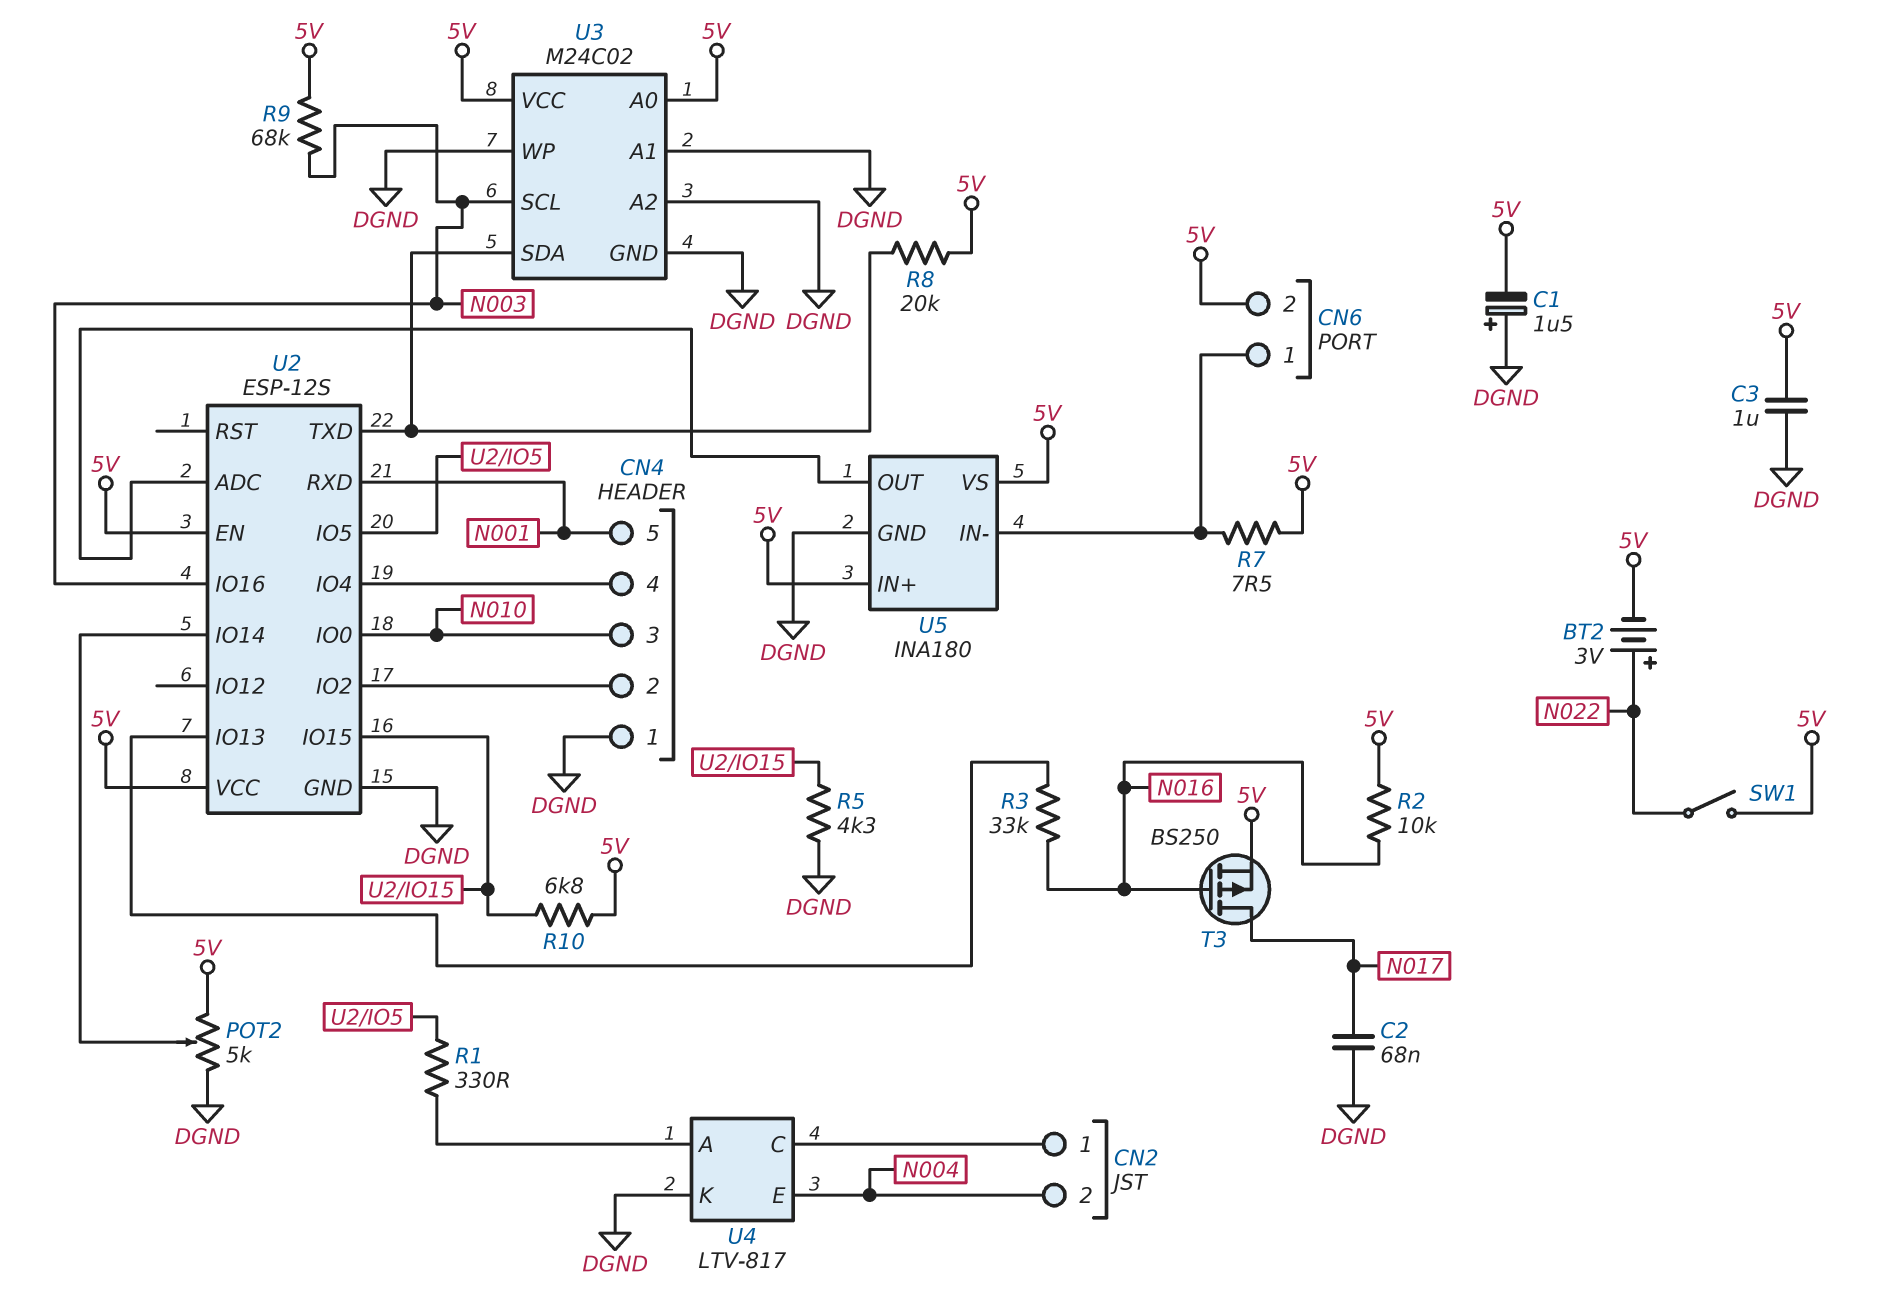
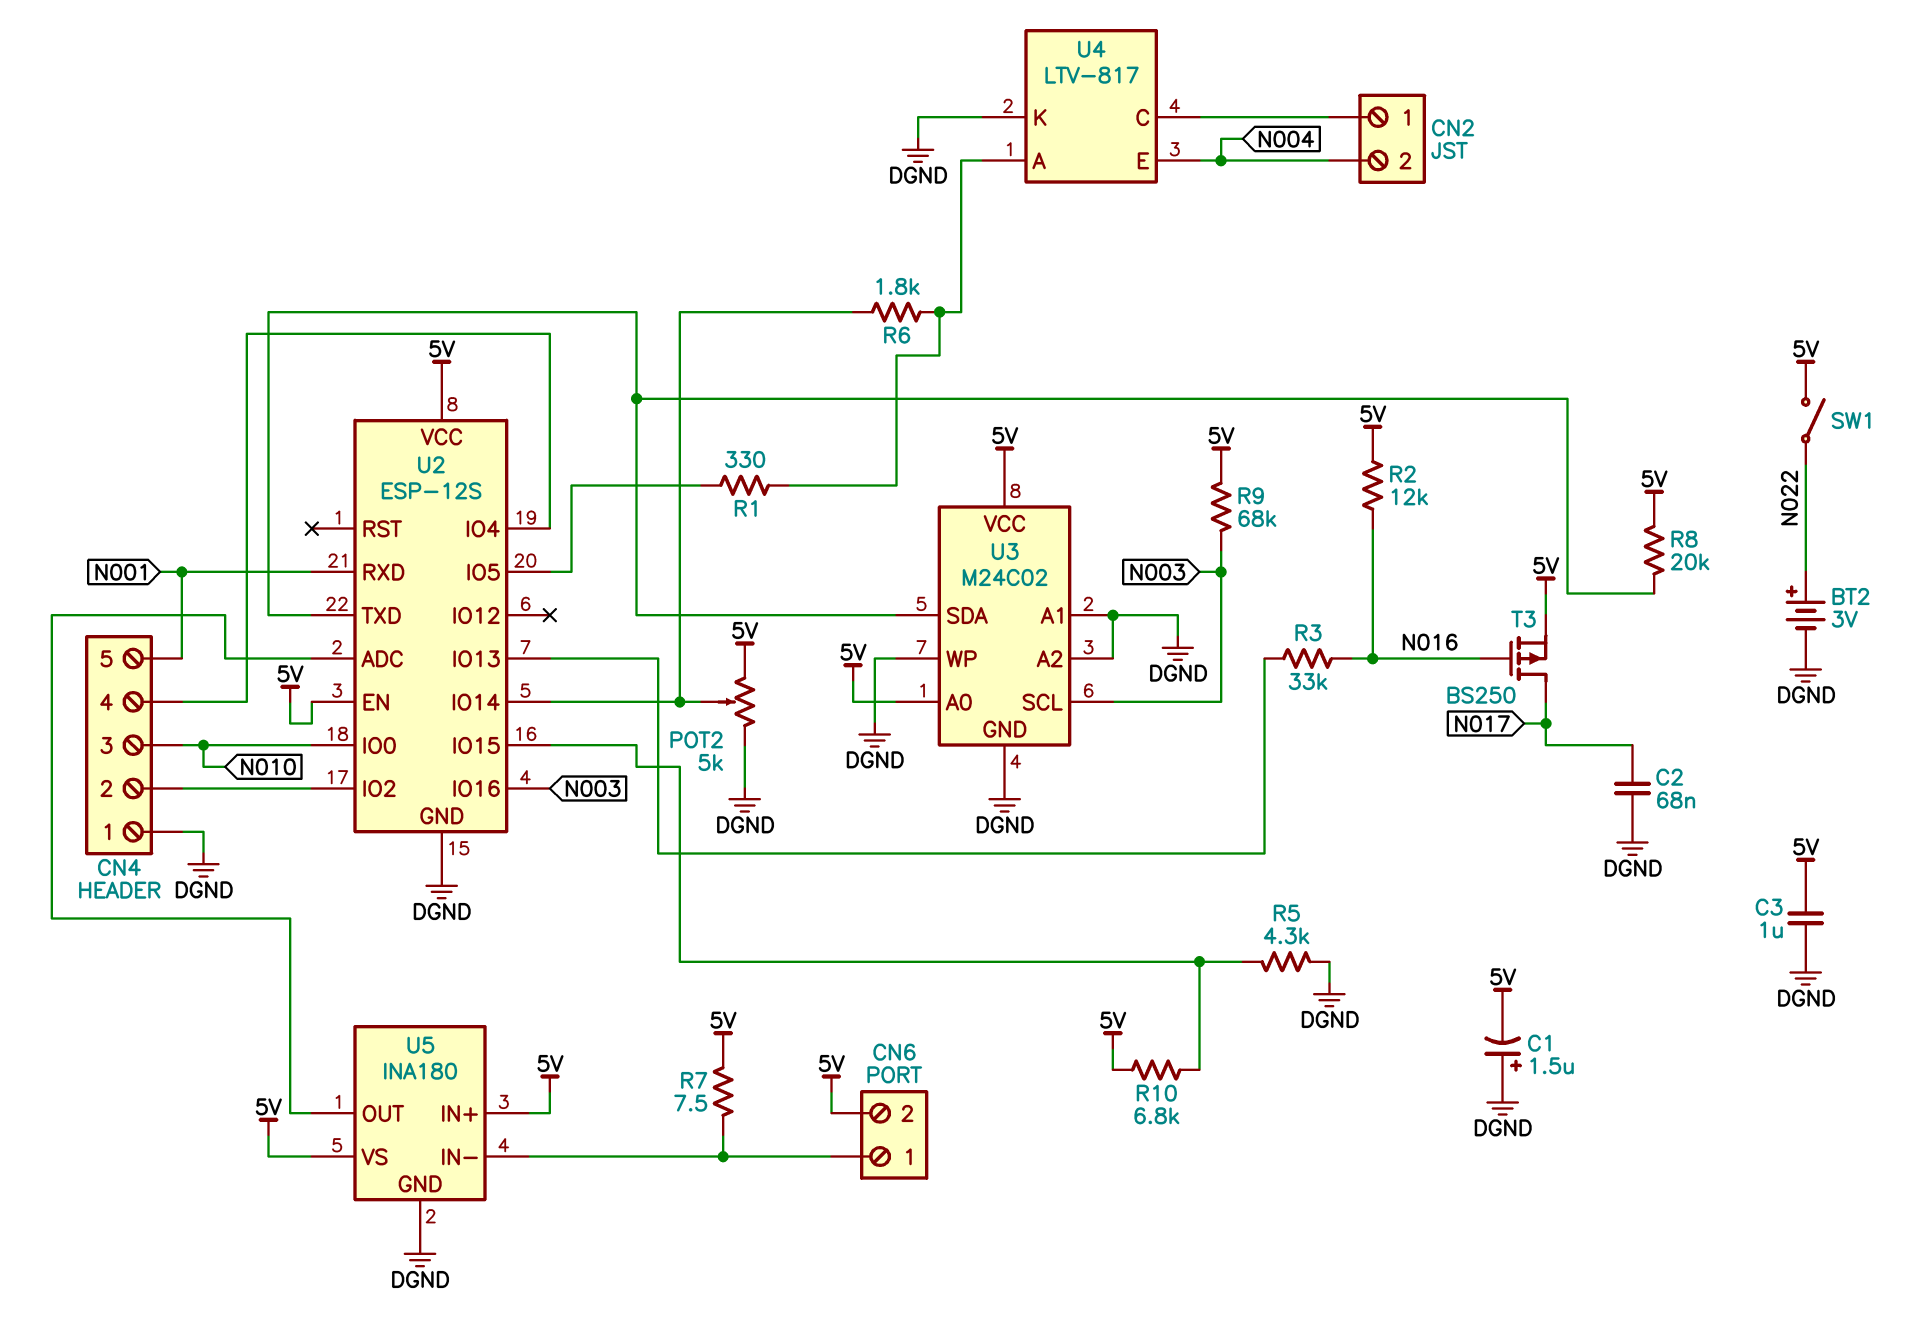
BT2: 3V (plus N022, minus 5V) -> 3V (plus N022, minus DGND)
R2: 10k (5V, N016) -> 12k (5V, N016)
R6: none -> 1.8k (U2/IO14, U4/A)

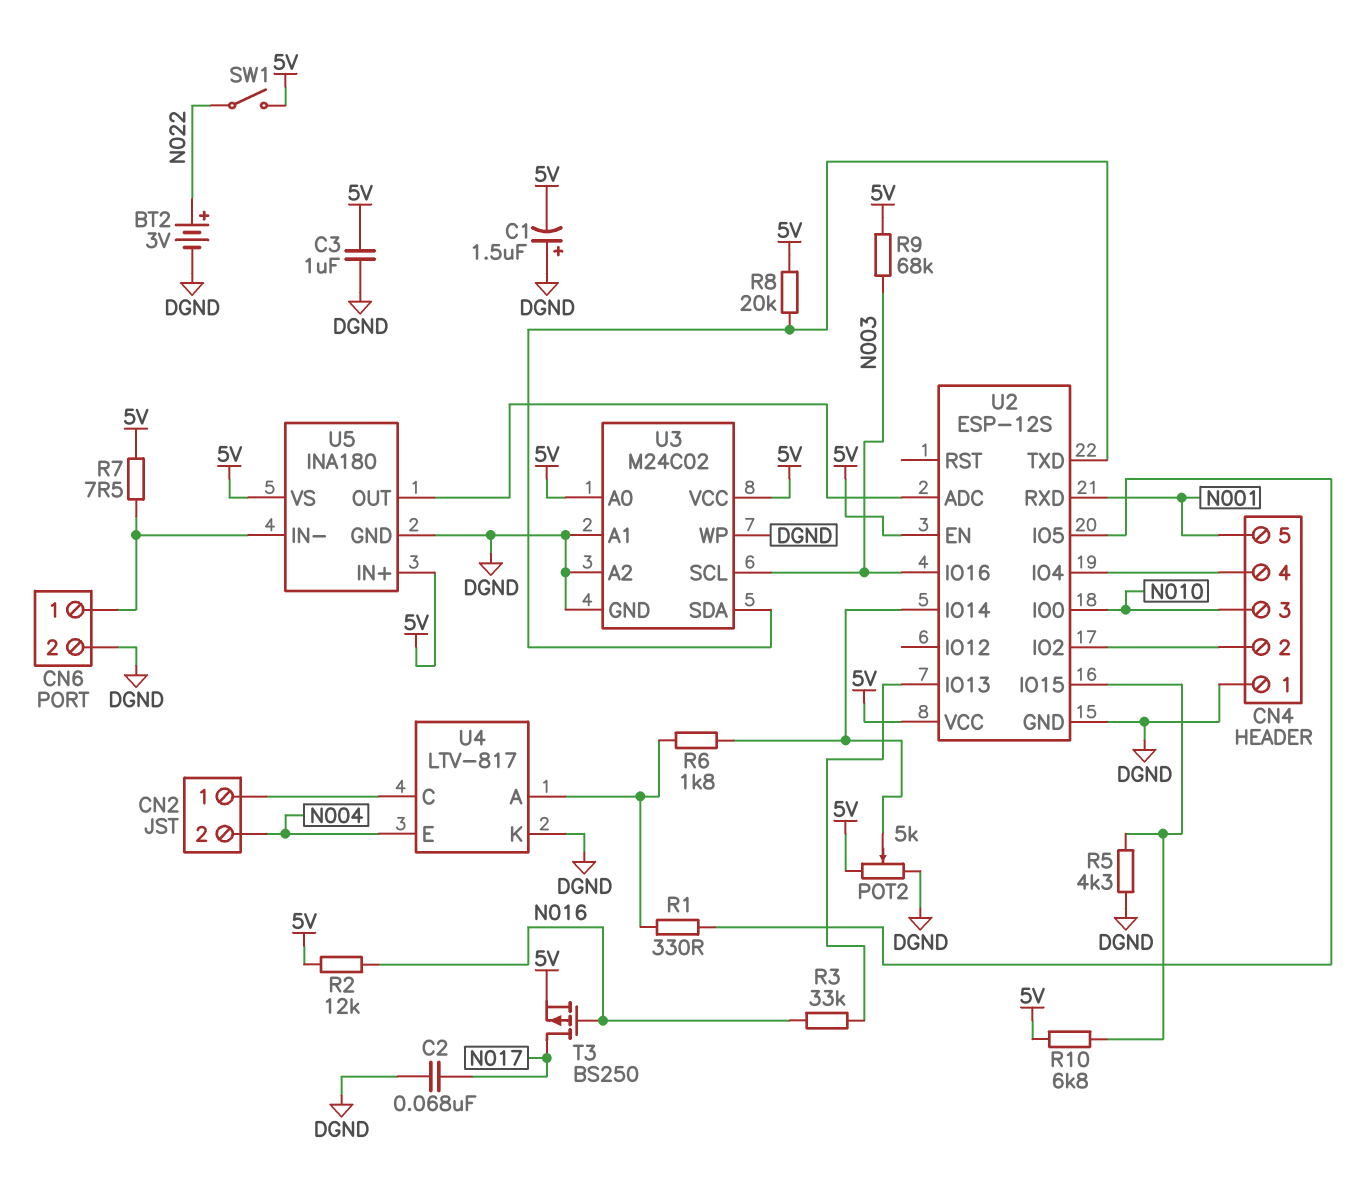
CN6 pin 2: 5V -> DGND

